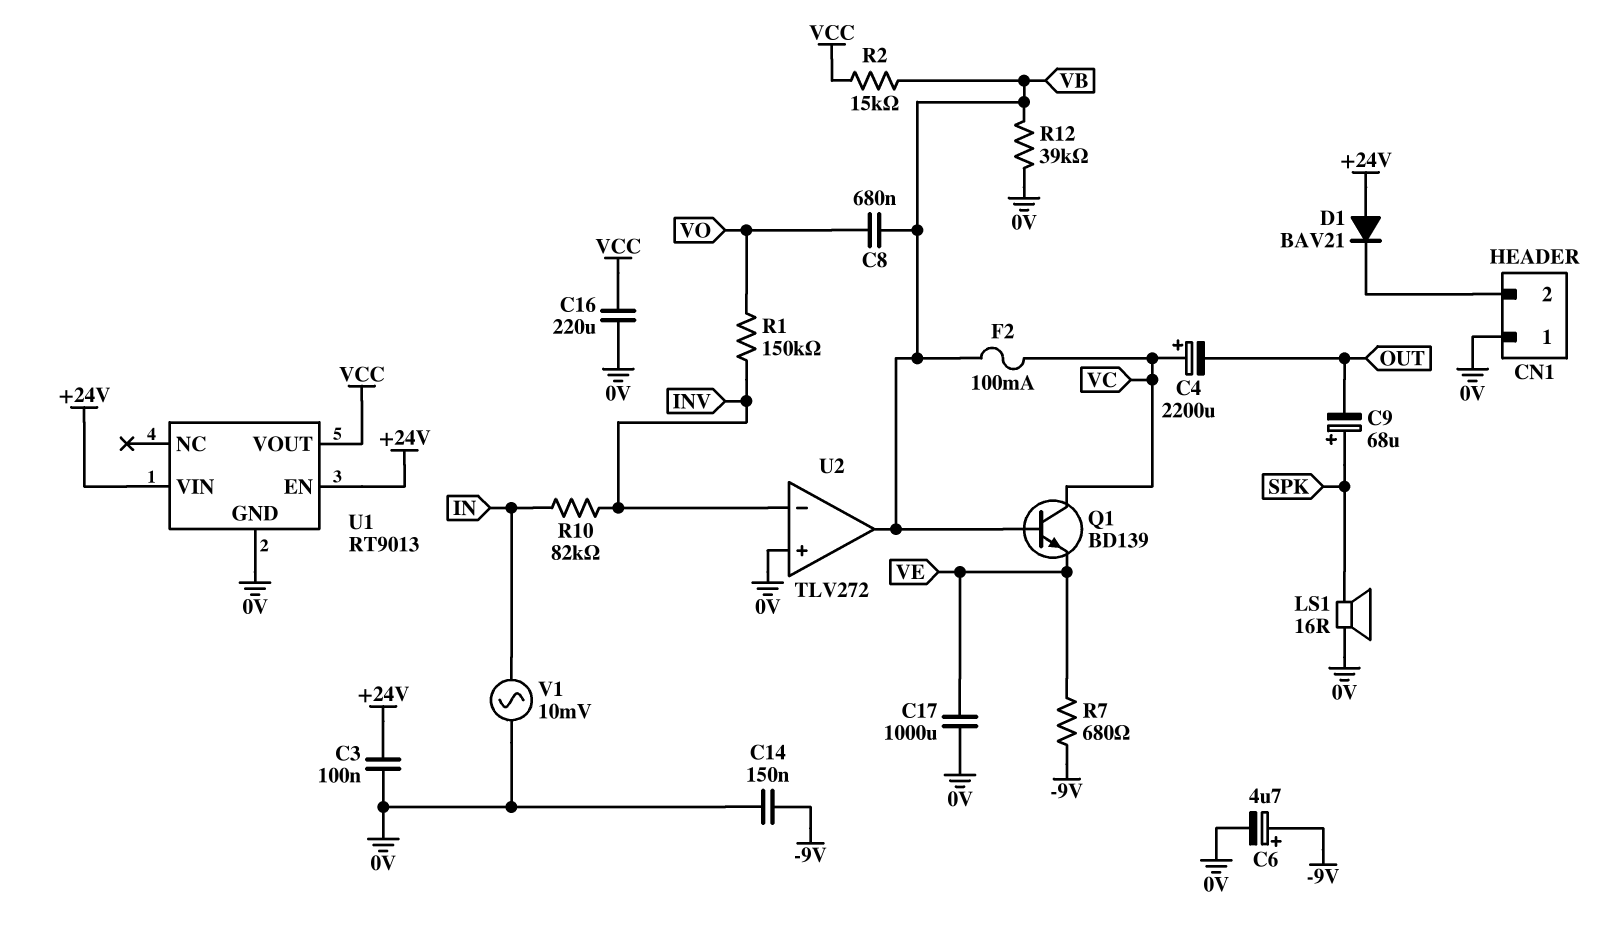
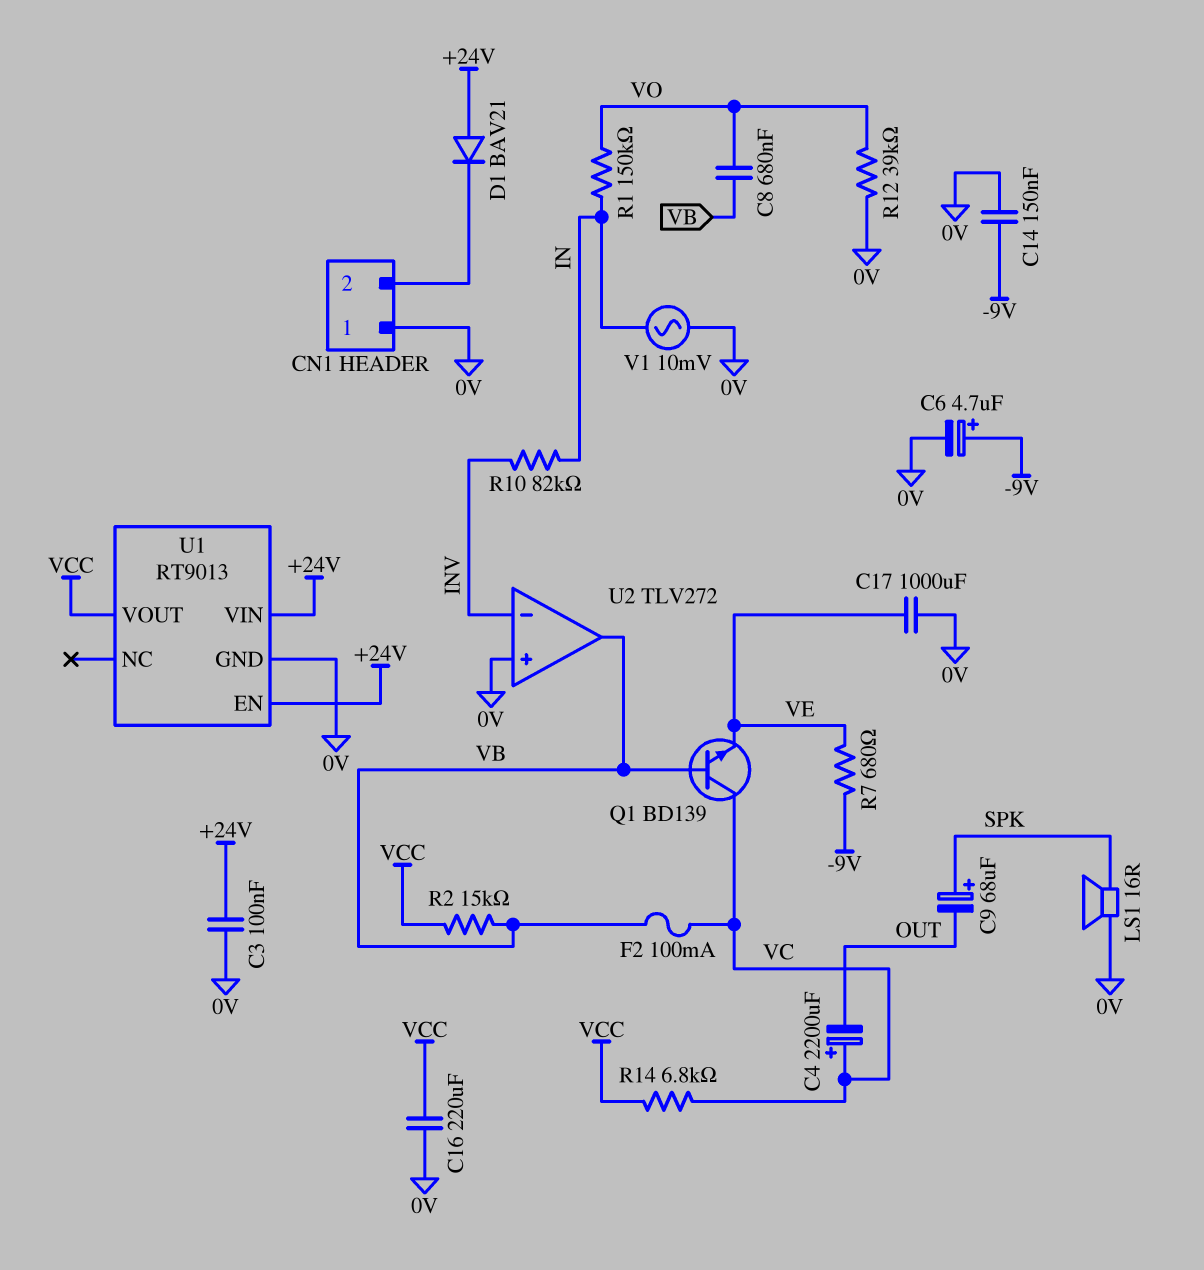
R1: 150k (INV, VO) -> 150k (IN, VO)
R12: 39k (0V, VB) -> 39k (0V, VO)
R14: none -> 6.8k (VC, VCC)

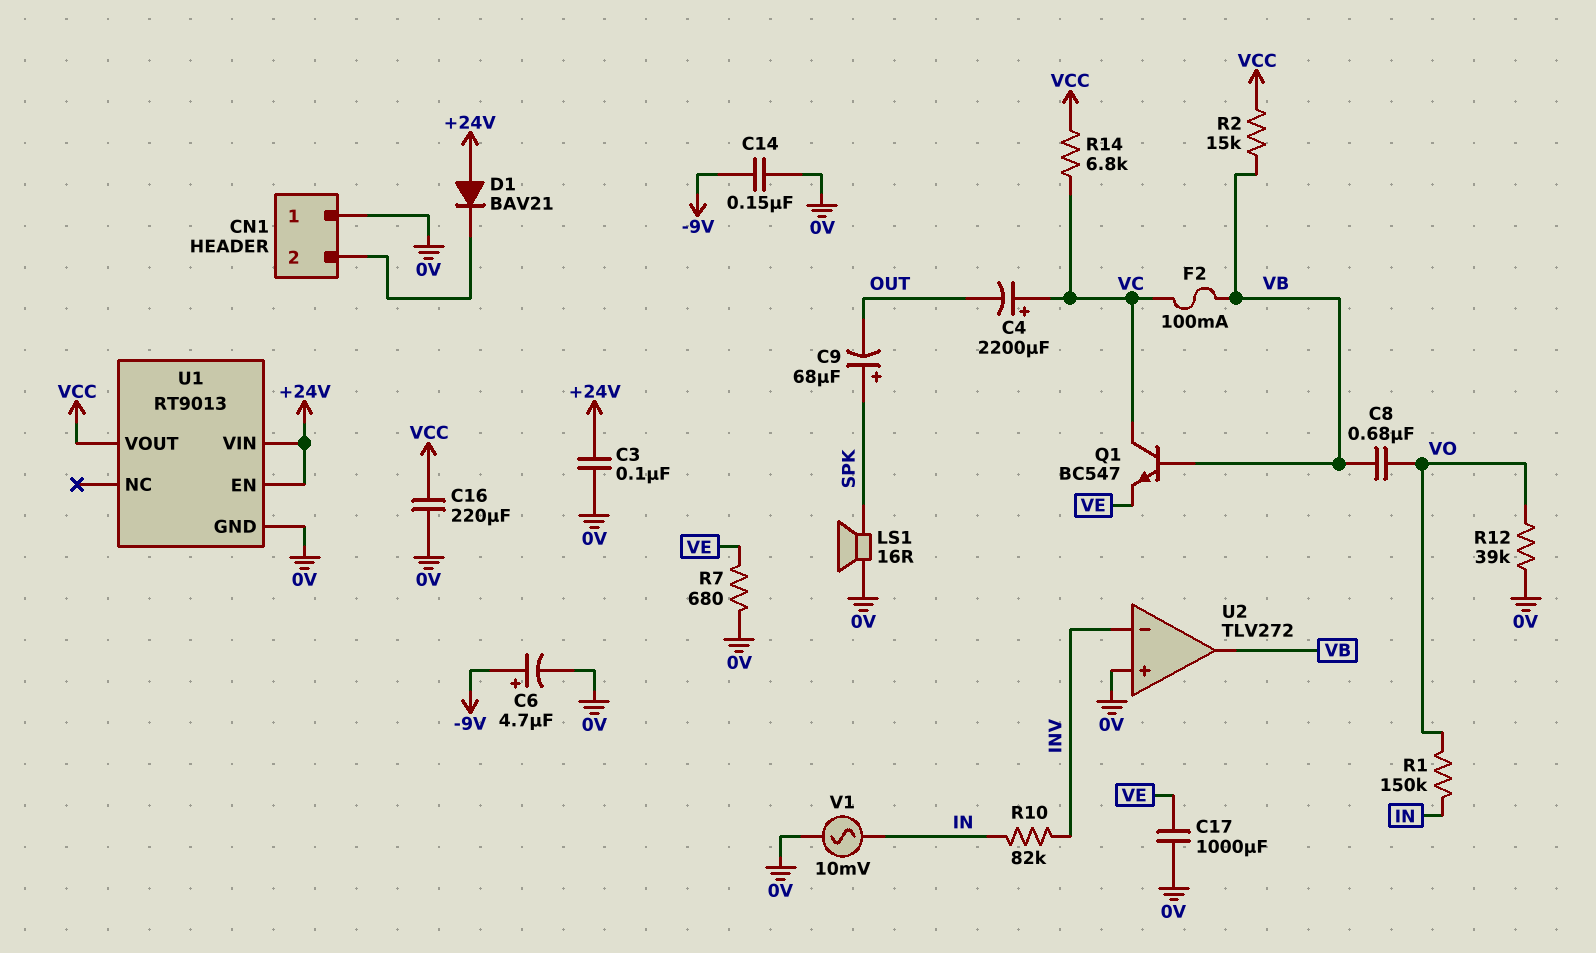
Q1: NPN BD139 (B VB, C VC, E VE) -> NPN BC547 (B VB, C VC, E VE)
R7: 680 (-9V, VE) -> 680 (0V, VE)

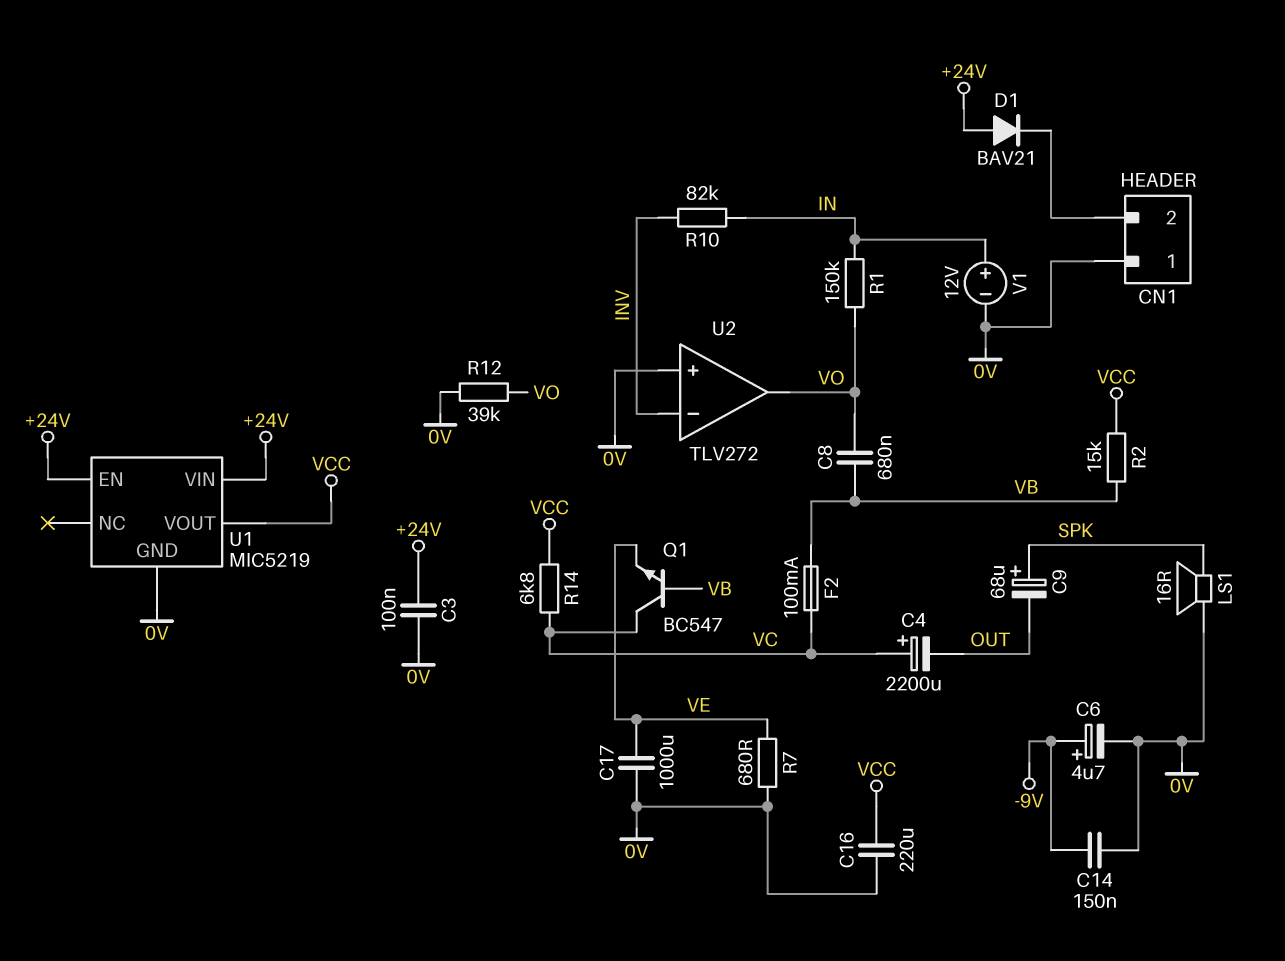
U1: RT9013 -> MIC5219
U2 pin out: VB -> VO
V1: AC 10mV (0V, IN) -> 12V (plus IN, minus 0V)

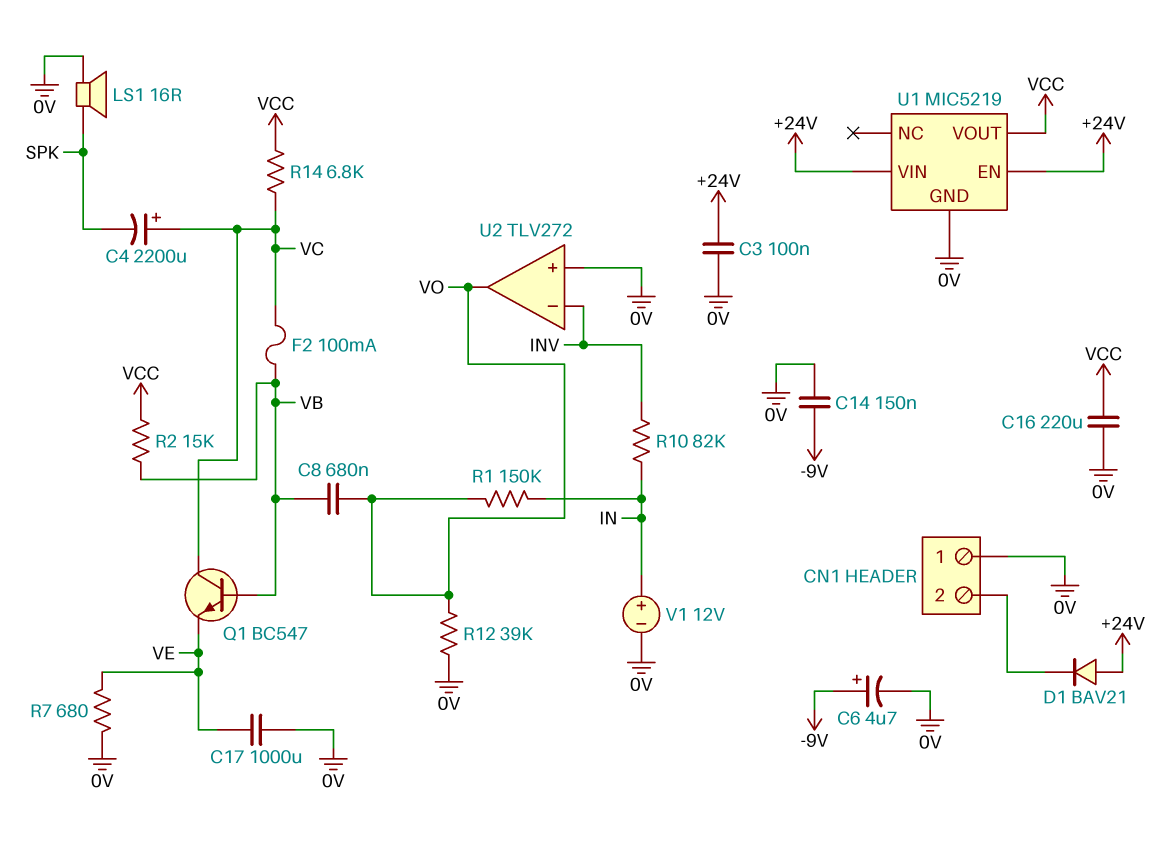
C4: 2200uF (plus VC, minus OUT) -> 2200uF (plus VC, minus SPK)
C9: 68uF (plus SPK, minus OUT) -> none

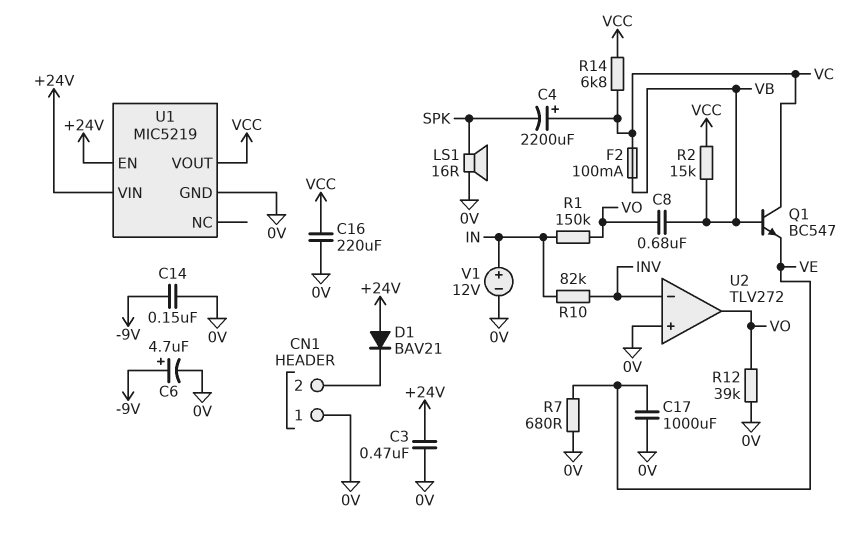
C3: 100nF (+24V, 0V) -> 470nF (+24V, 0V)

